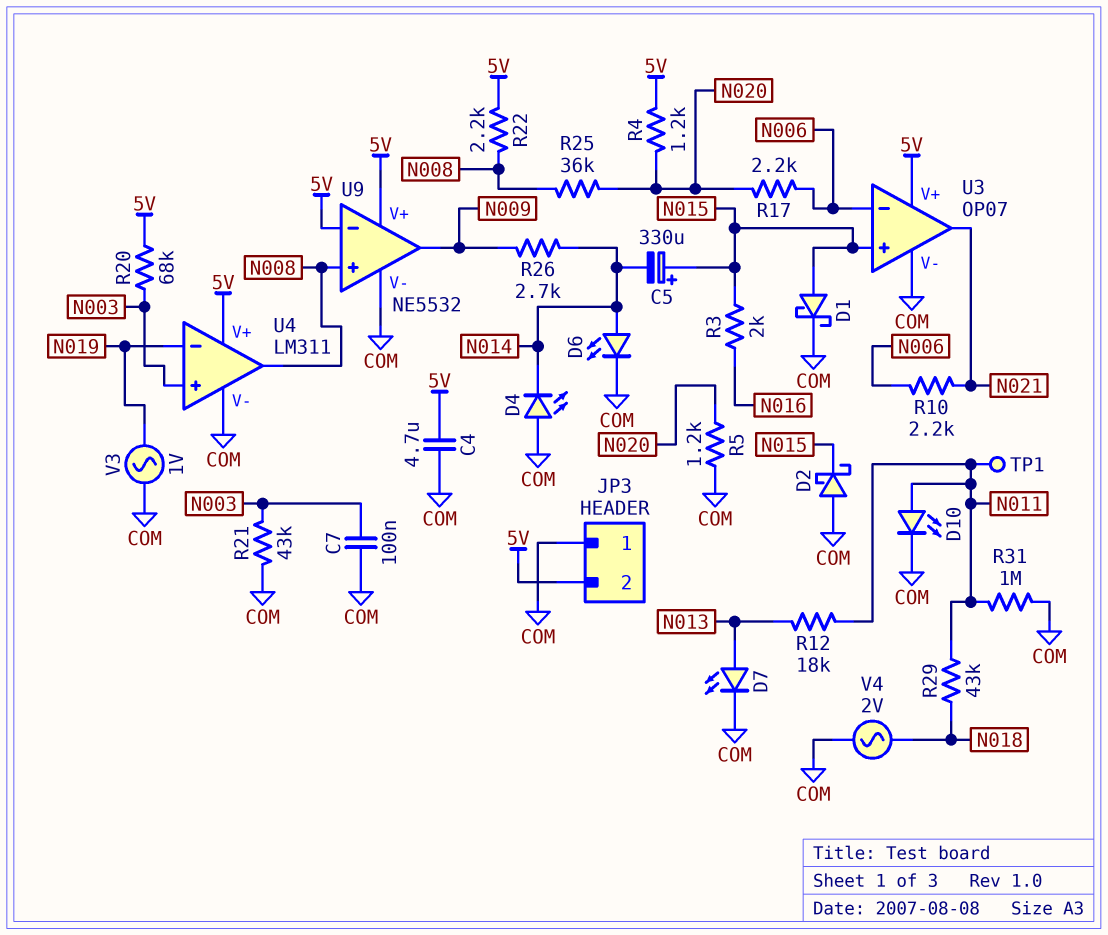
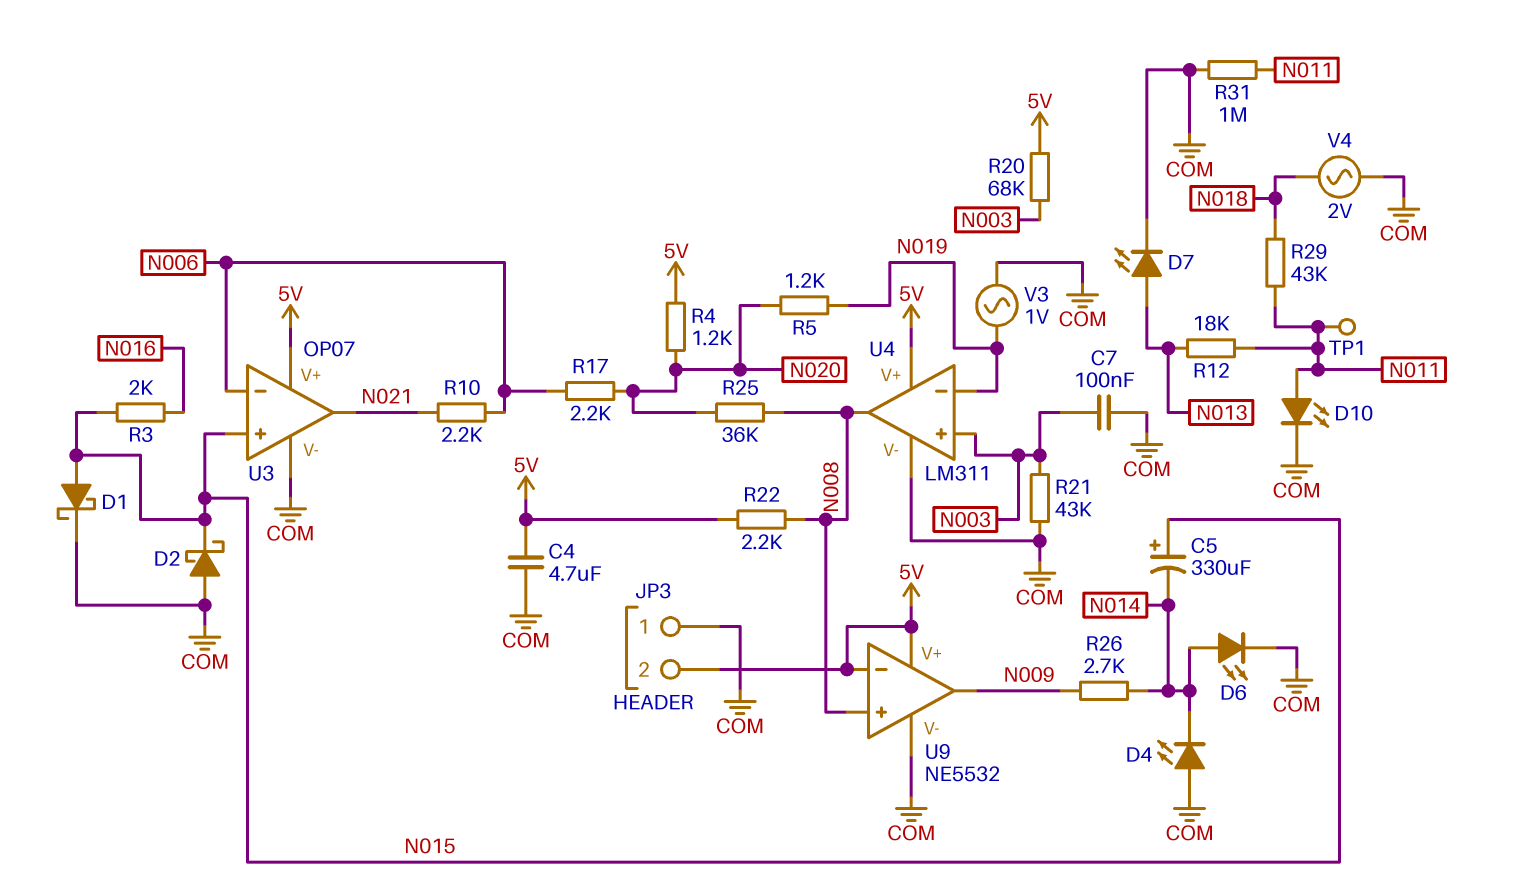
R5: 1.2k (COM, N020) -> 1.2k (N019, N020)

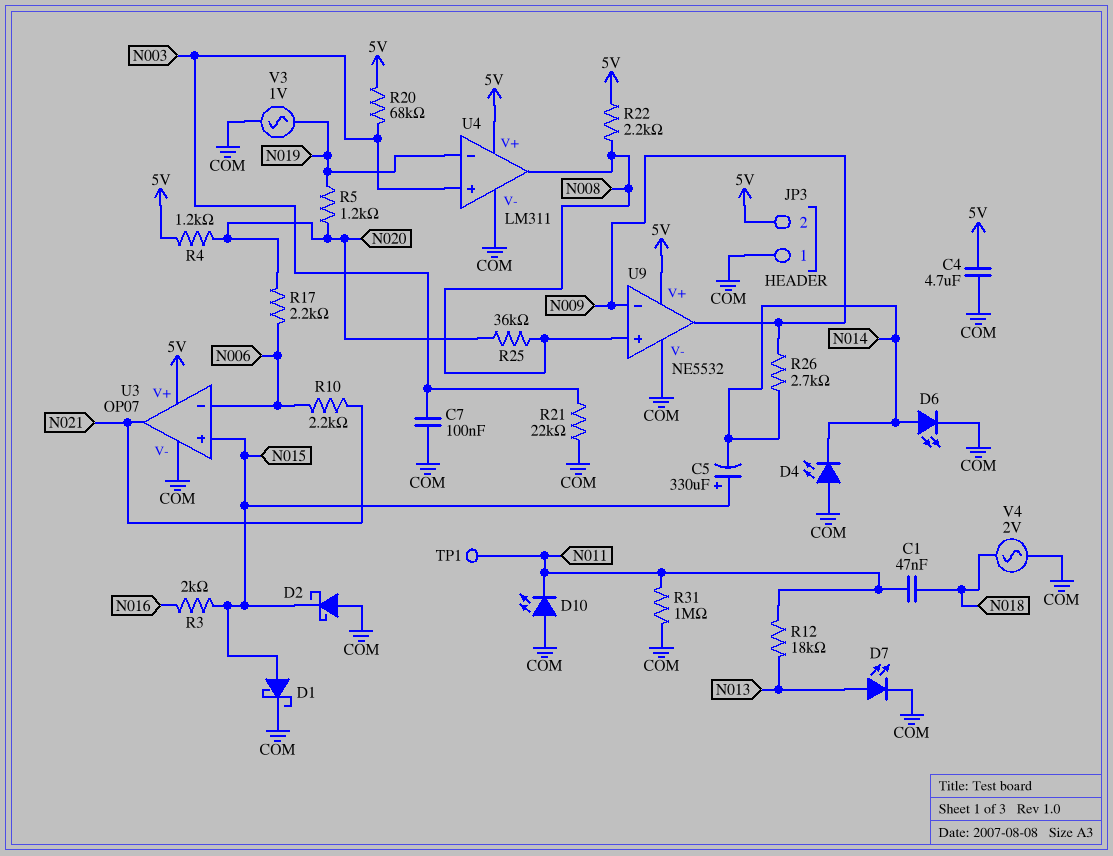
C1: none -> 47nF (N011, N018)
D10: LED (A N011, K COM) -> LED (A COM, K N011)
R21: 43k (COM, N003) -> 22k (COM, N003)
R29: 43k (N011, N018) -> none
U9 pin in-: 5V -> N009

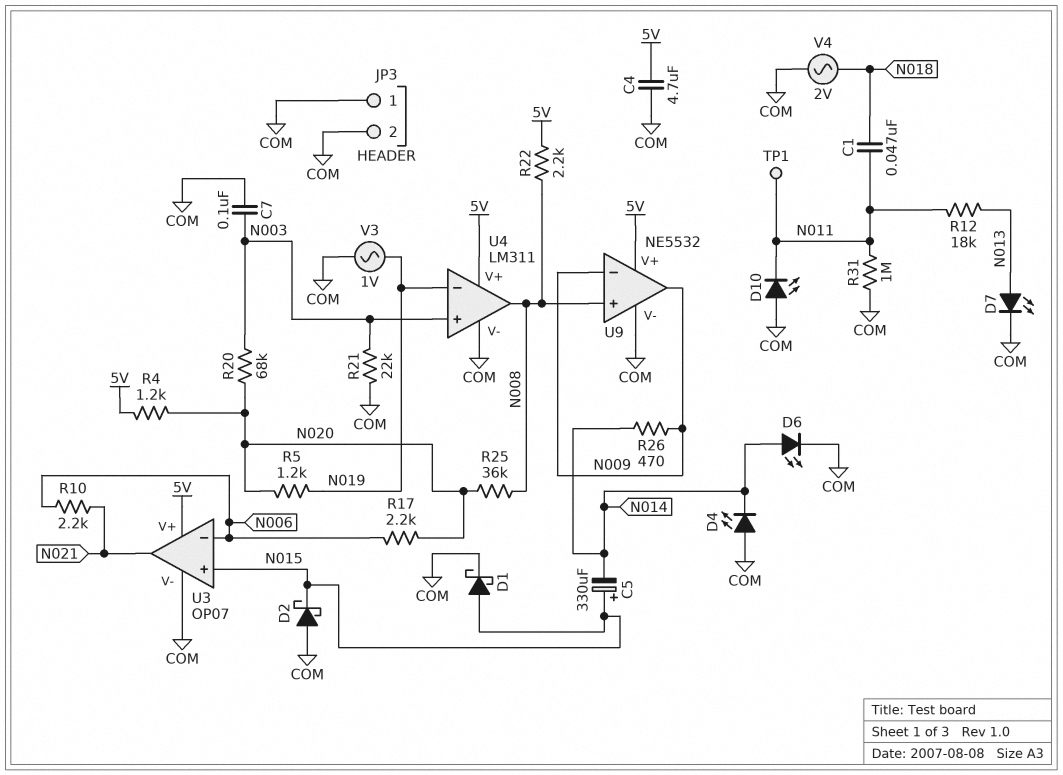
JP3 pin 2: 5V -> COM
R3: 2k (N015, N016) -> none
R20: 68k (5V, N003) -> 68k (N003, N020)
R26: 2.7k (N009, N014) -> 470 (N009, N014)

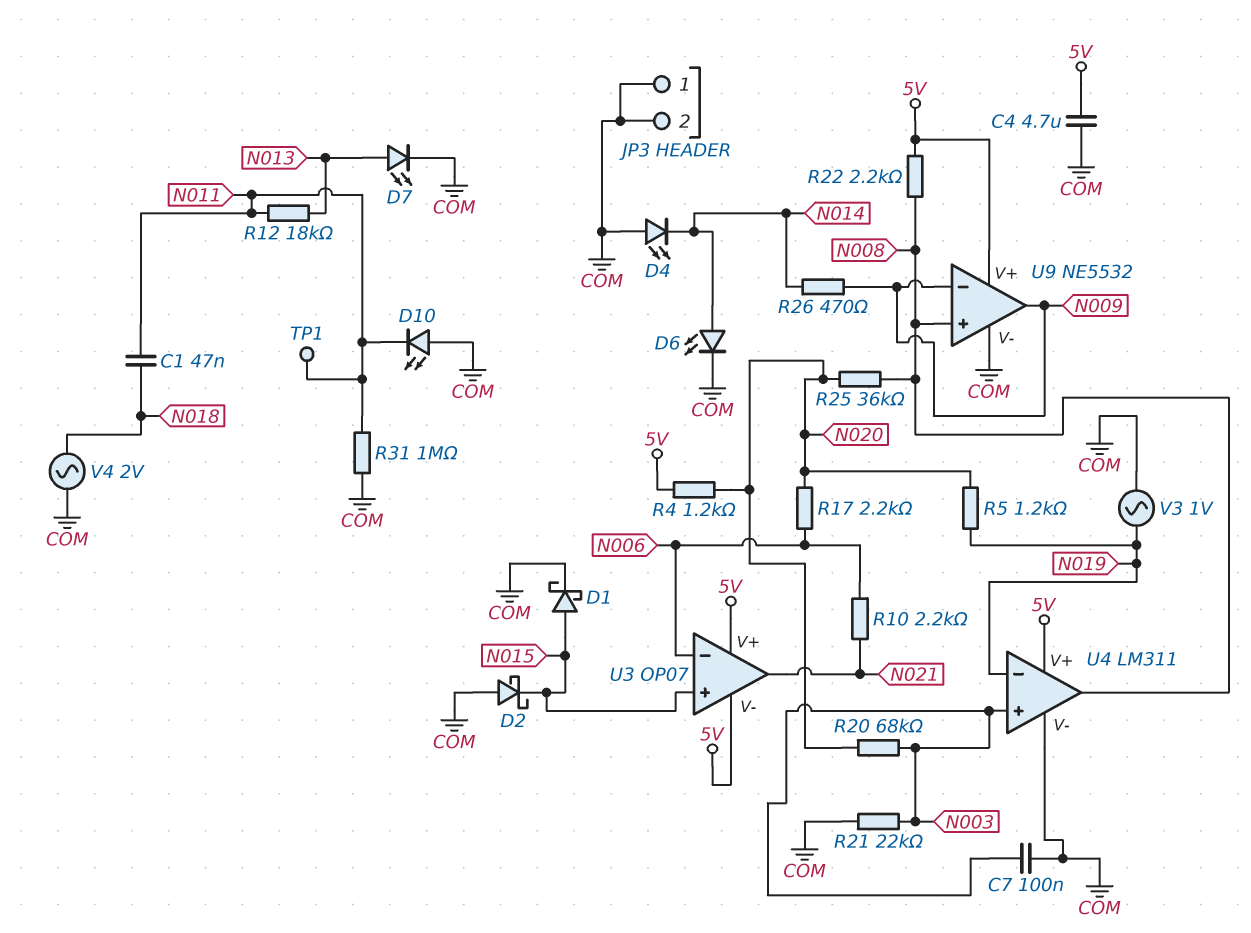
C5: 330uF (plus N015, minus N014) -> none
U3 pin V-: COM -> 5V

